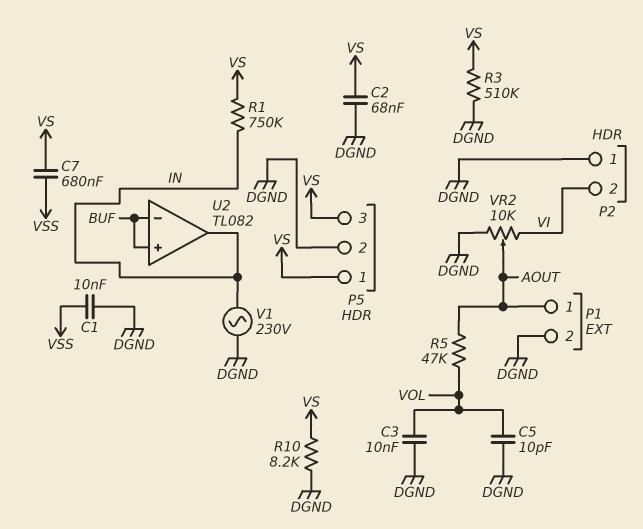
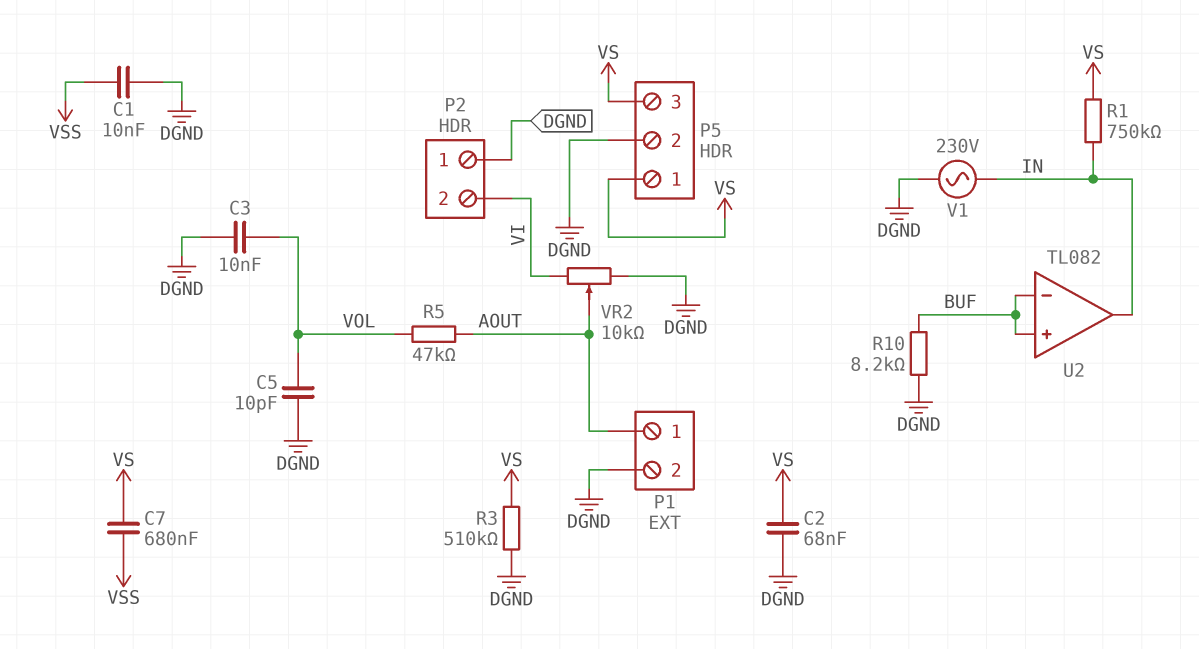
R10: 8.2k (DGND, VS) -> 8.2k (BUF, DGND)

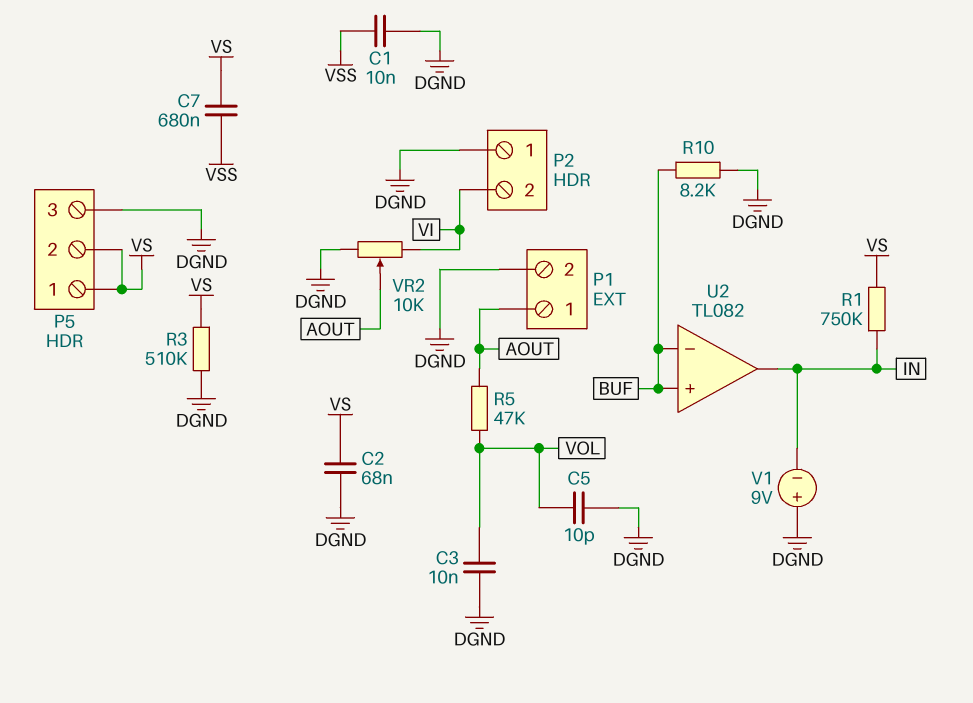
P5 pin 2: DGND -> VS
P5 pin 3: VS -> DGND
V1: AC 230V (DGND, IN) -> 9V (plus DGND, minus IN)

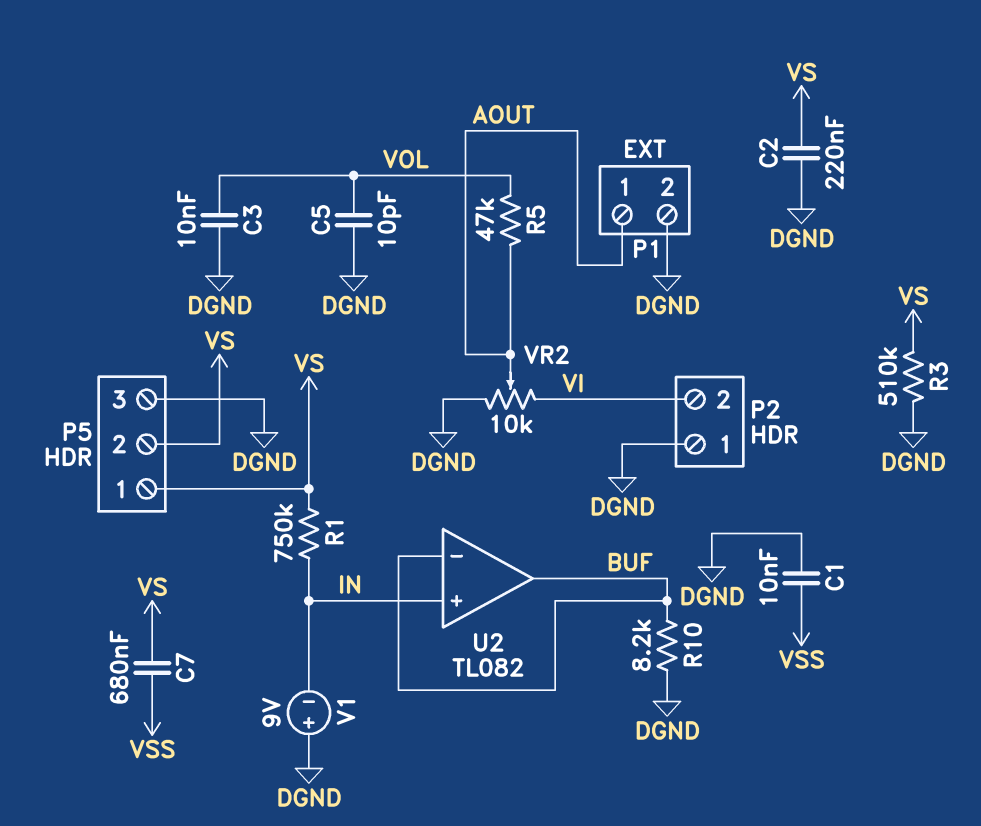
C2: 68nF (DGND, VS) -> 220nF (DGND, VS)
U2 pin in+: BUF -> IN
U2 pin out: IN -> BUF

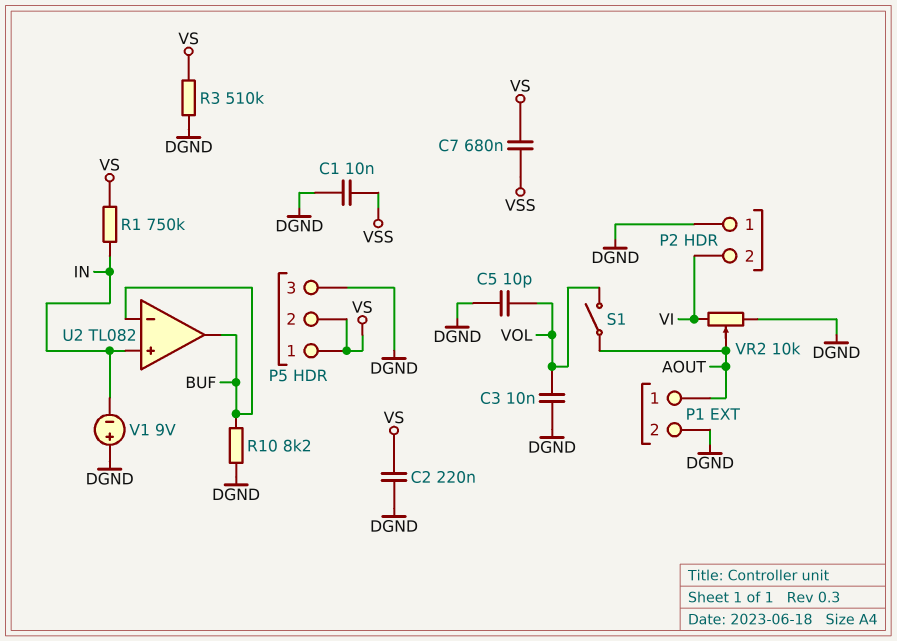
R5: 47k (AOUT, VOL) -> none
S1: none -> switch (AOUT, VOL)

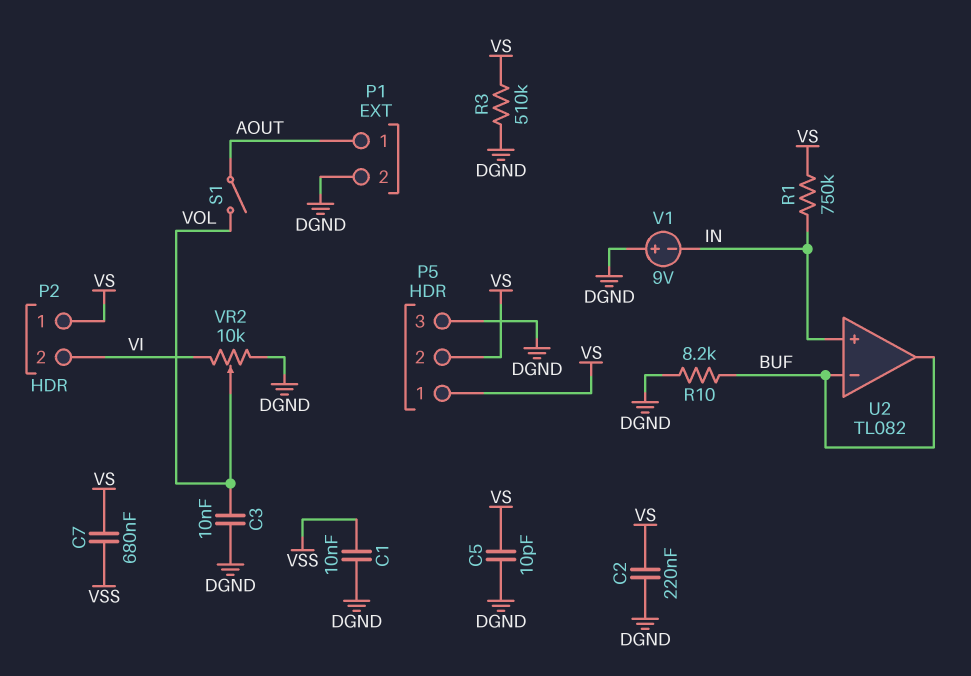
C5: 10pF (DGND, VOL) -> 10pF (DGND, VS)
P2 pin 1: DGND -> VS
VR2: 10k (DGND, VI, wiper AOUT) -> 10k (DGND, VI, wiper VOL)

